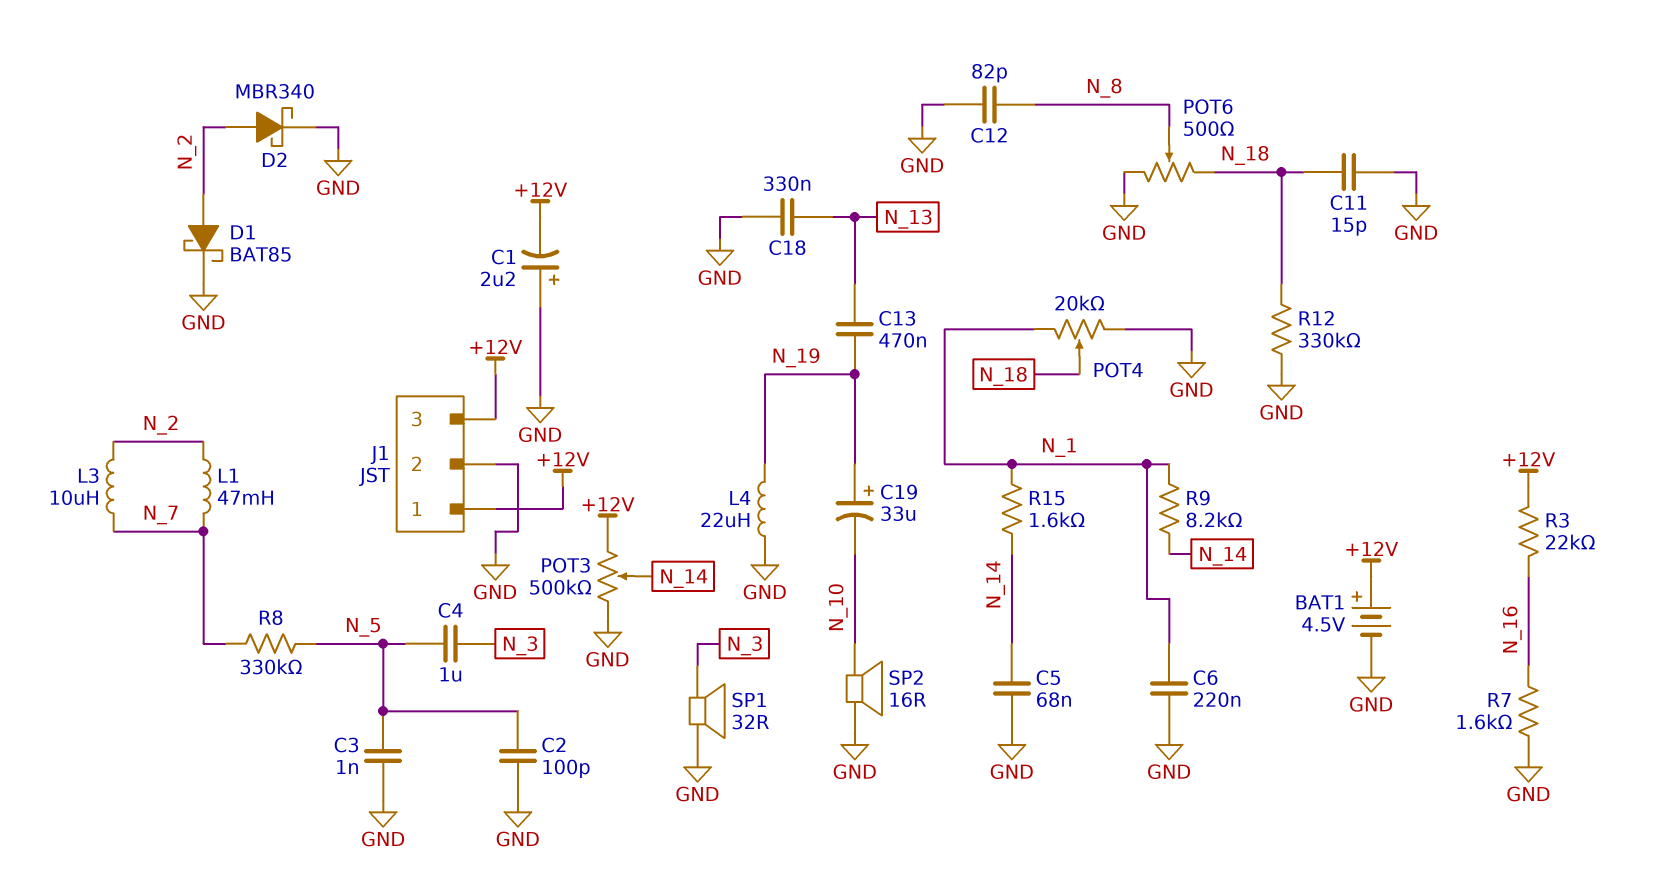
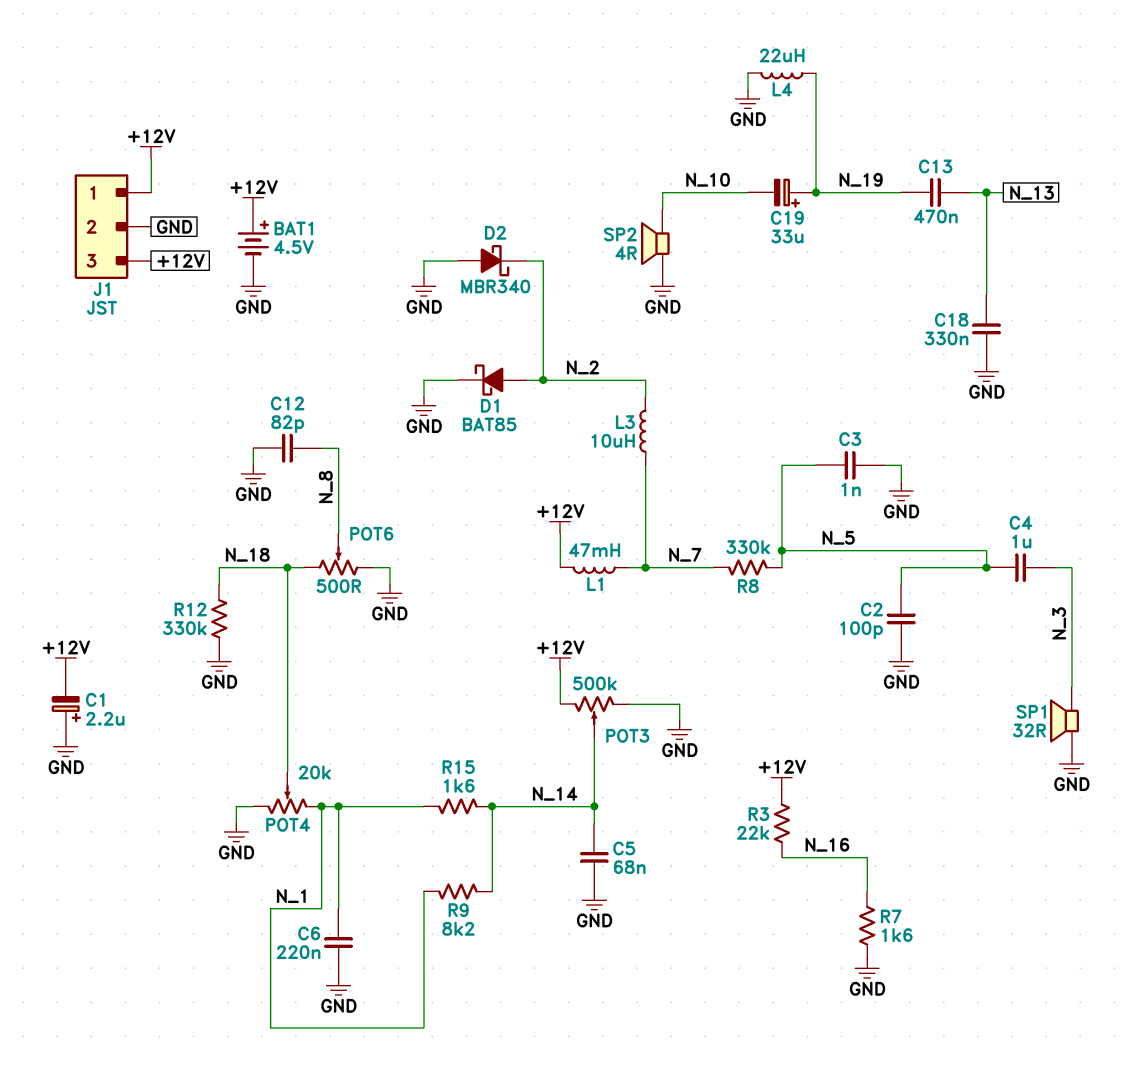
C11: 15pF (GND, N_18) -> none
D2: schottky MBR340 (A N_2, K GND) -> schottky MBR340 (A GND, K N_2)
L1: 47mH (N_2, N_7) -> 47mH (+12V, N_7)
SP2: speaker 16R (GND, N_10) -> speaker 4R (GND, N_10)

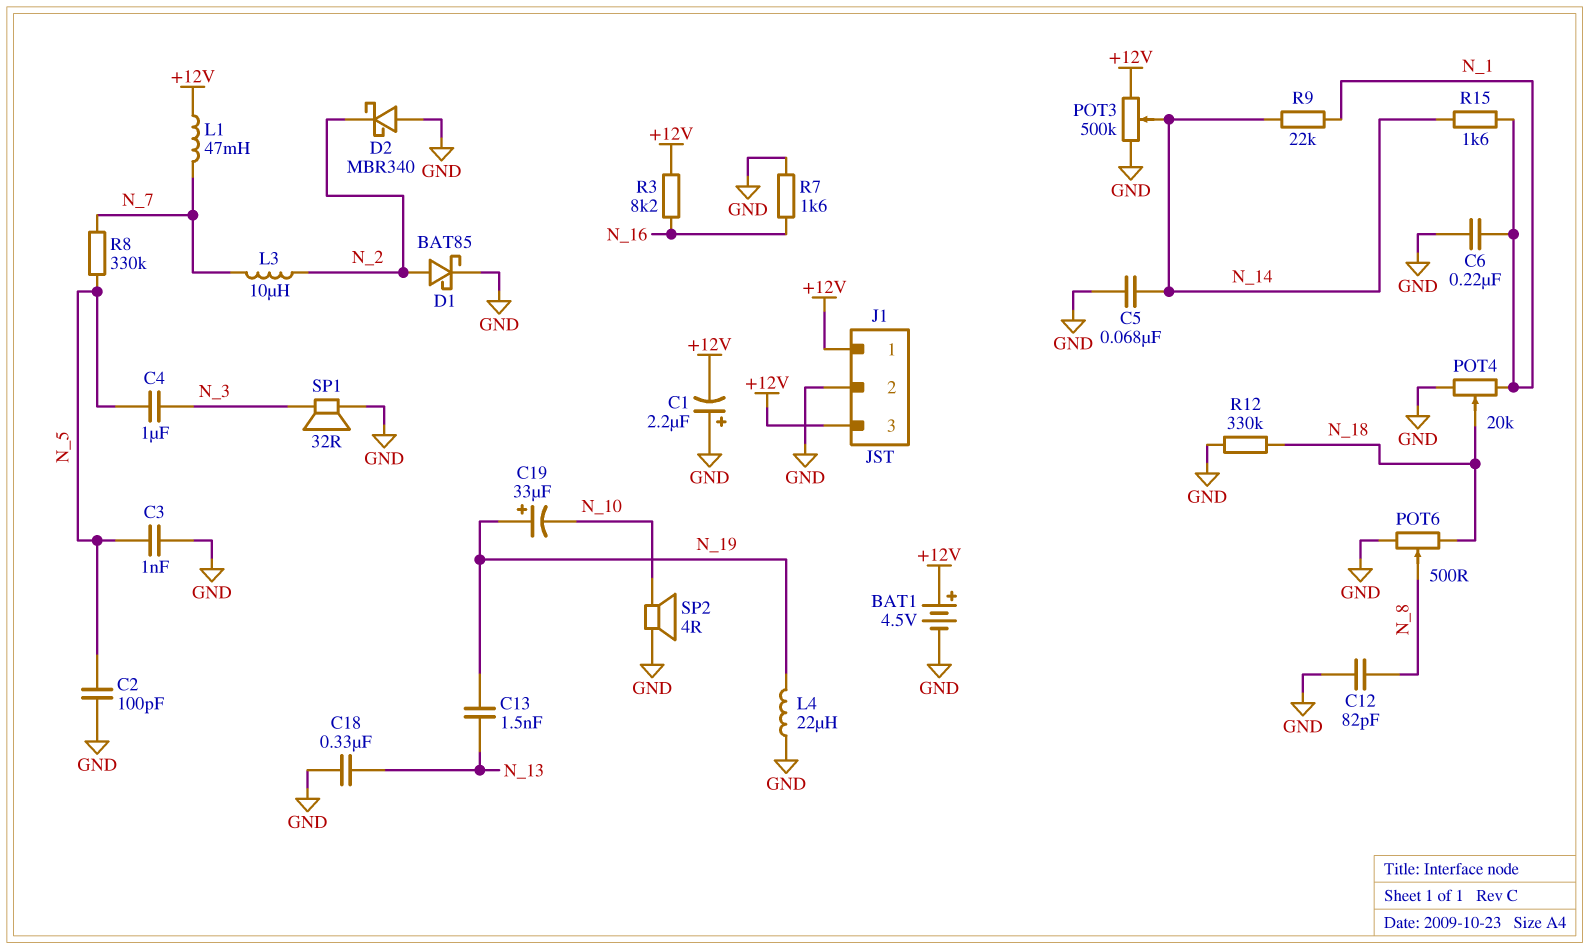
C13: 470nF (N_13, N_19) -> 1.5nF (N_13, N_19)
R3: 22k (+12V, N_16) -> 8.2k (+12V, N_16)
R9: 8.2k (N_1, N_14) -> 22k (N_1, N_14)

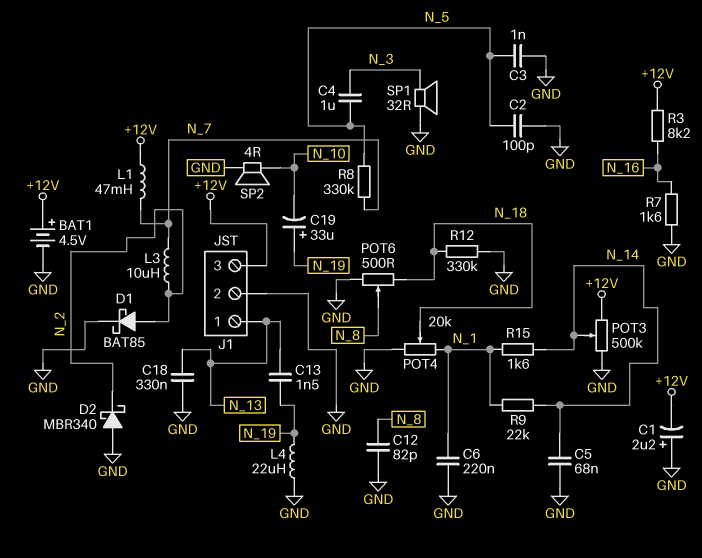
J1 pin 1: +12V -> N_13

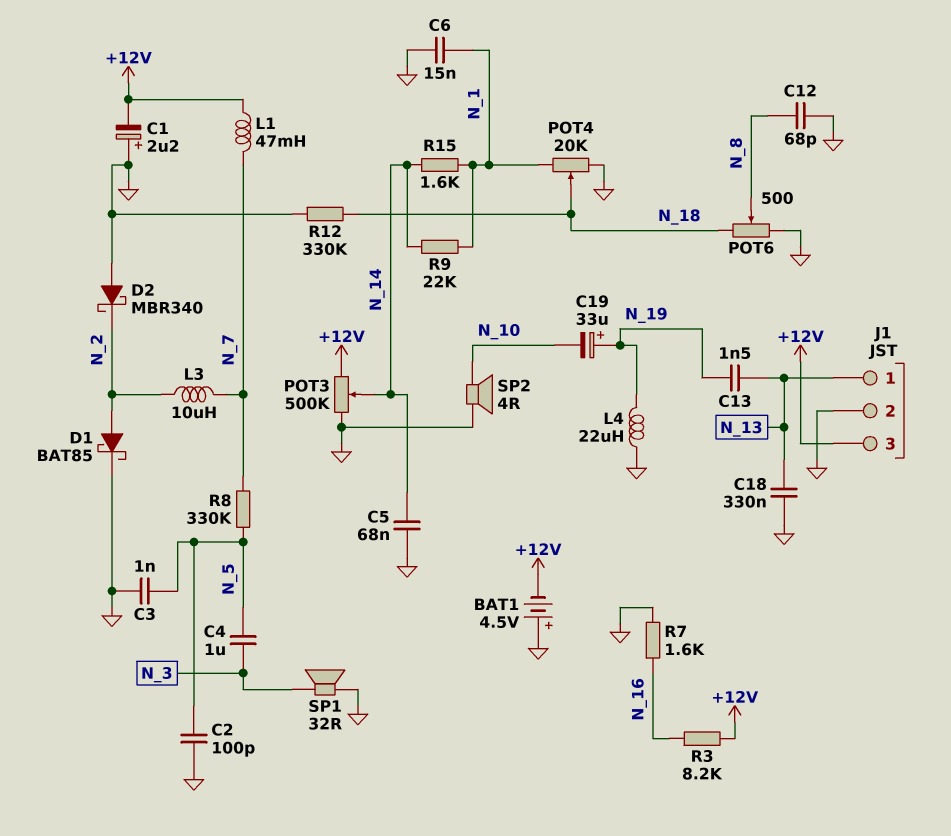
BAT1: 4.5V (plus +12V, minus GND) -> 4.5V (plus GND, minus +12V)
C6: 220nF (GND, N_1) -> 15nF (GND, N_1)
C12: 82pF (GND, N_8) -> 68pF (GND, N_8)

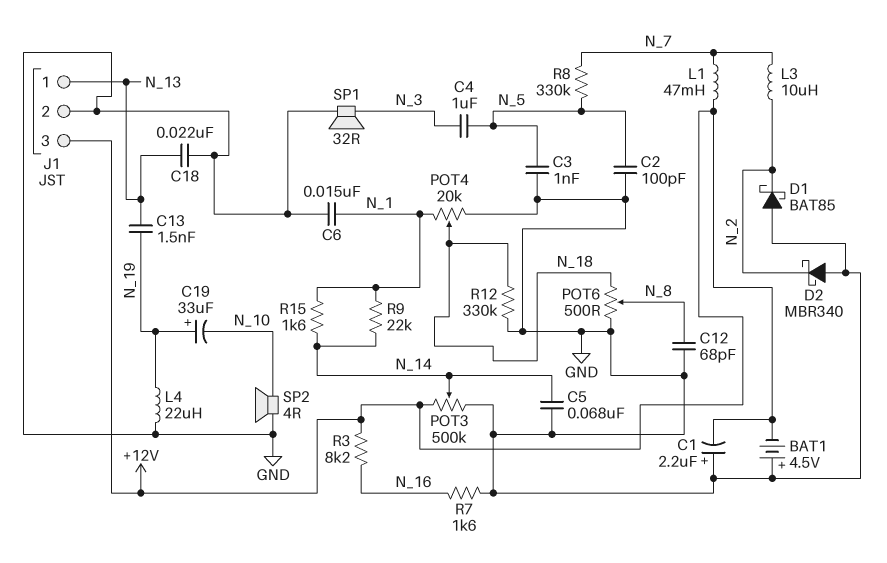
C18: 330nF (GND, N_13) -> 22nF (GND, N_13)
D1: schottky BAT85 (A N_2, K GND) -> schottky BAT85 (A GND, K N_2)

